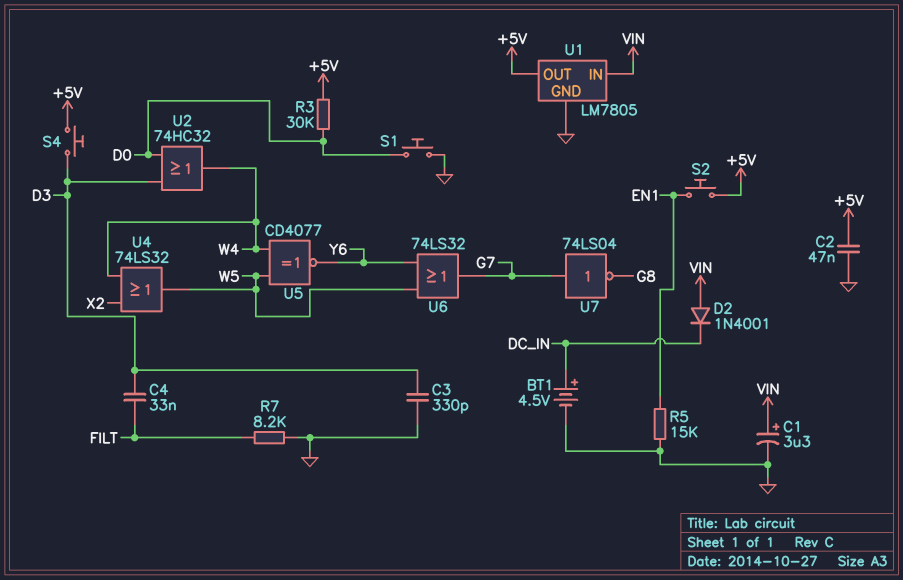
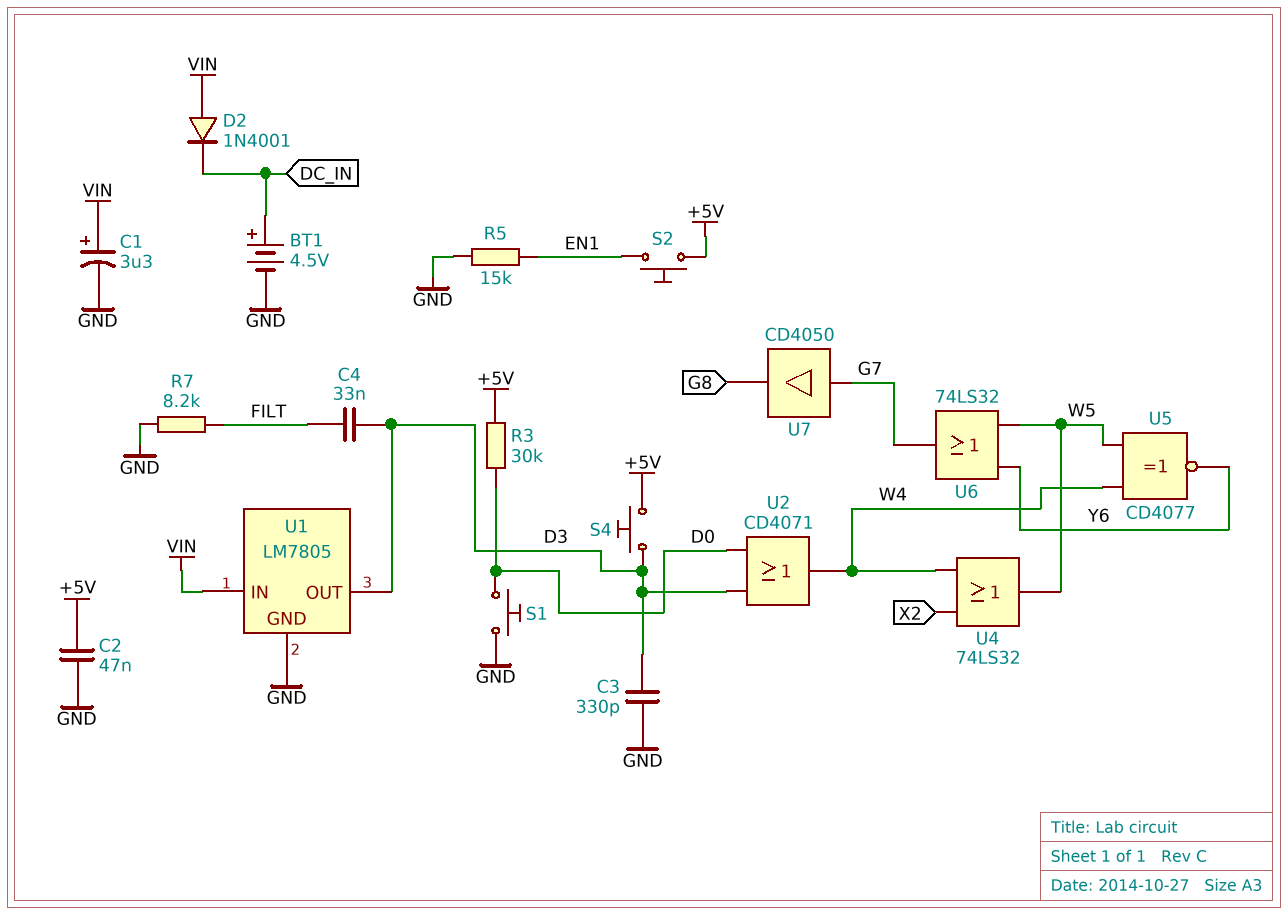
U1 pin OUT: +5V -> D3
U2: OR 74HC32 (in D0, in D3, out W4) -> OR CD4071 (in D0, in D3, out W4)
U7: NOT 74LS04 (in G7, out G8) -> buffer CD4050 (in G7, out G8)

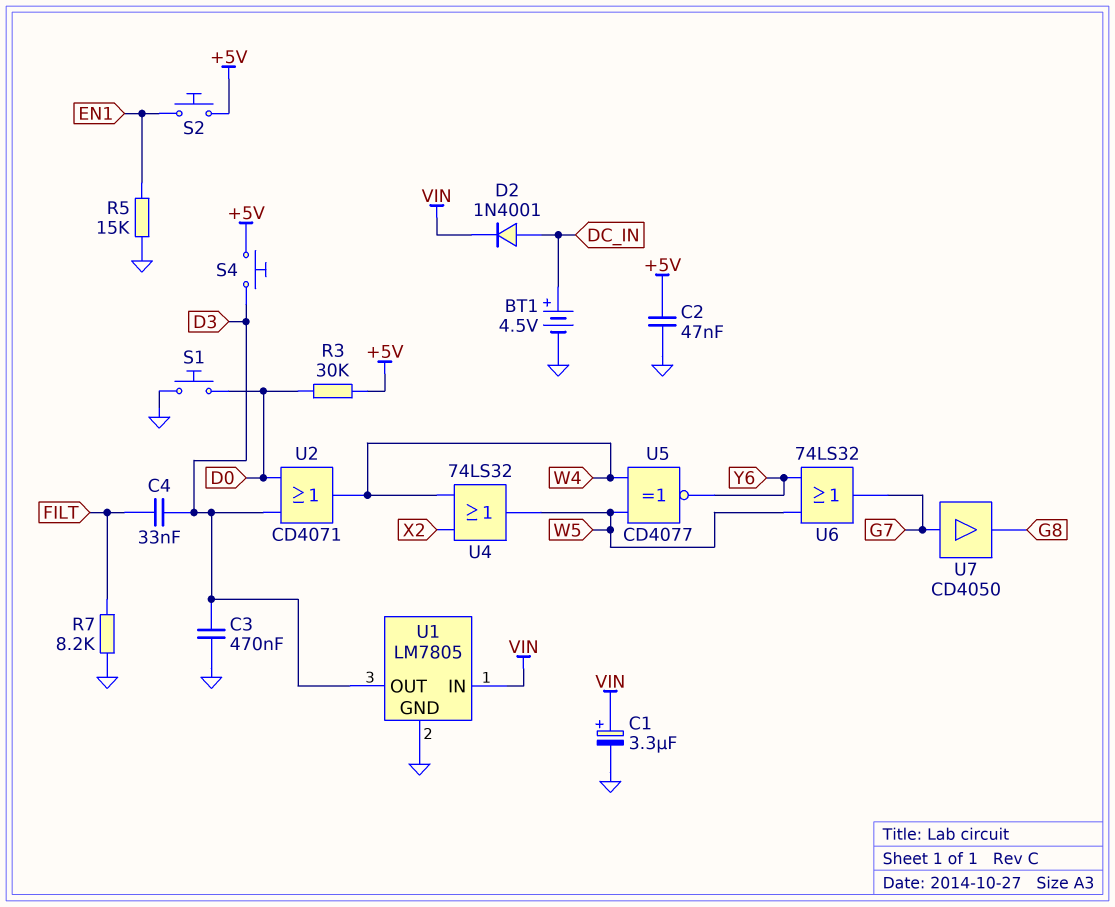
C3: 330pF (D3, GND) -> 470nF (D3, GND)
D2: diode 1N4001 (A VIN, K DC_IN) -> diode 1N4001 (A DC_IN, K VIN)

